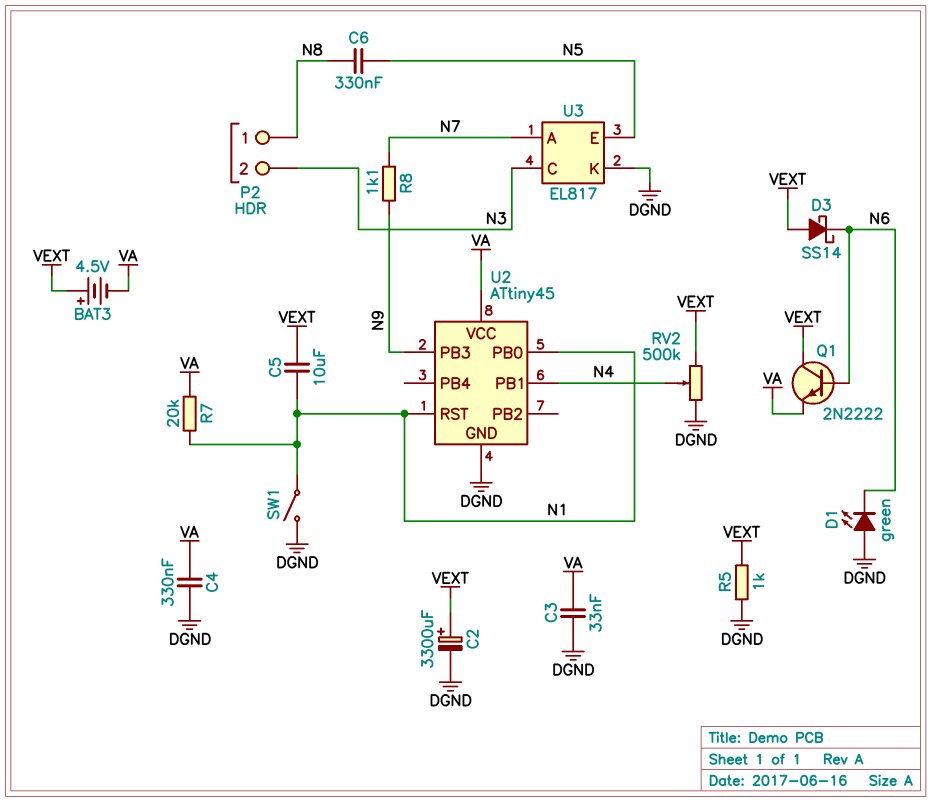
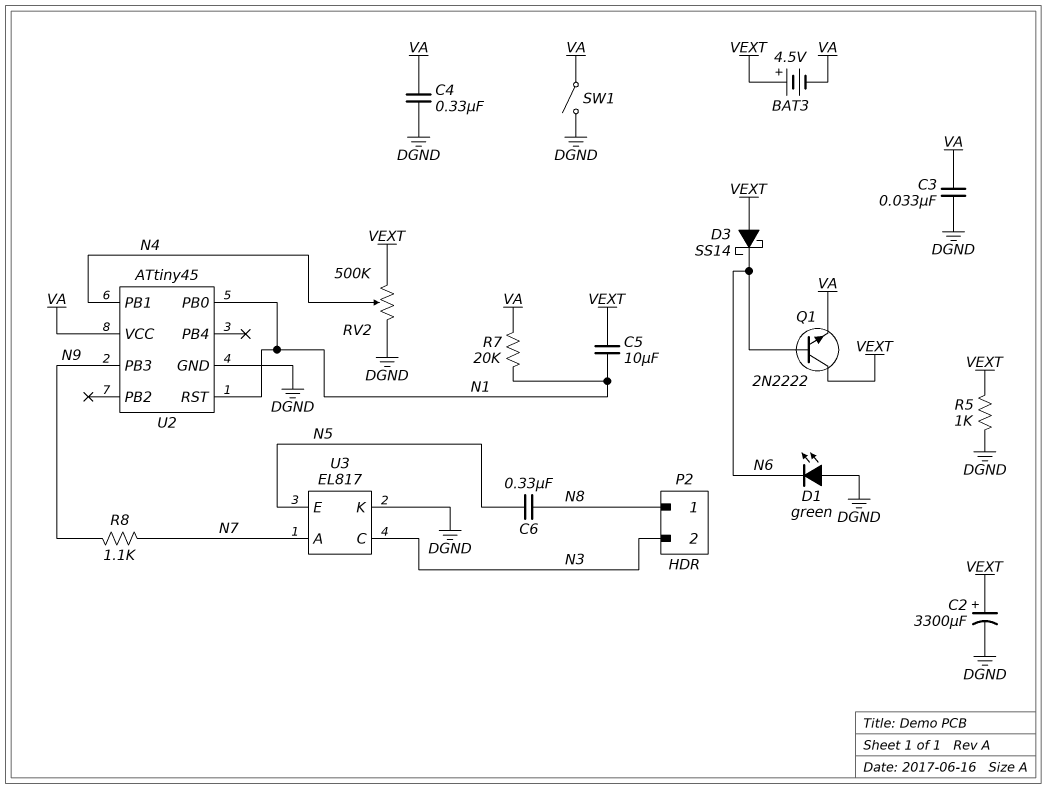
SW1: switch (DGND, N1) -> switch (DGND, VA)

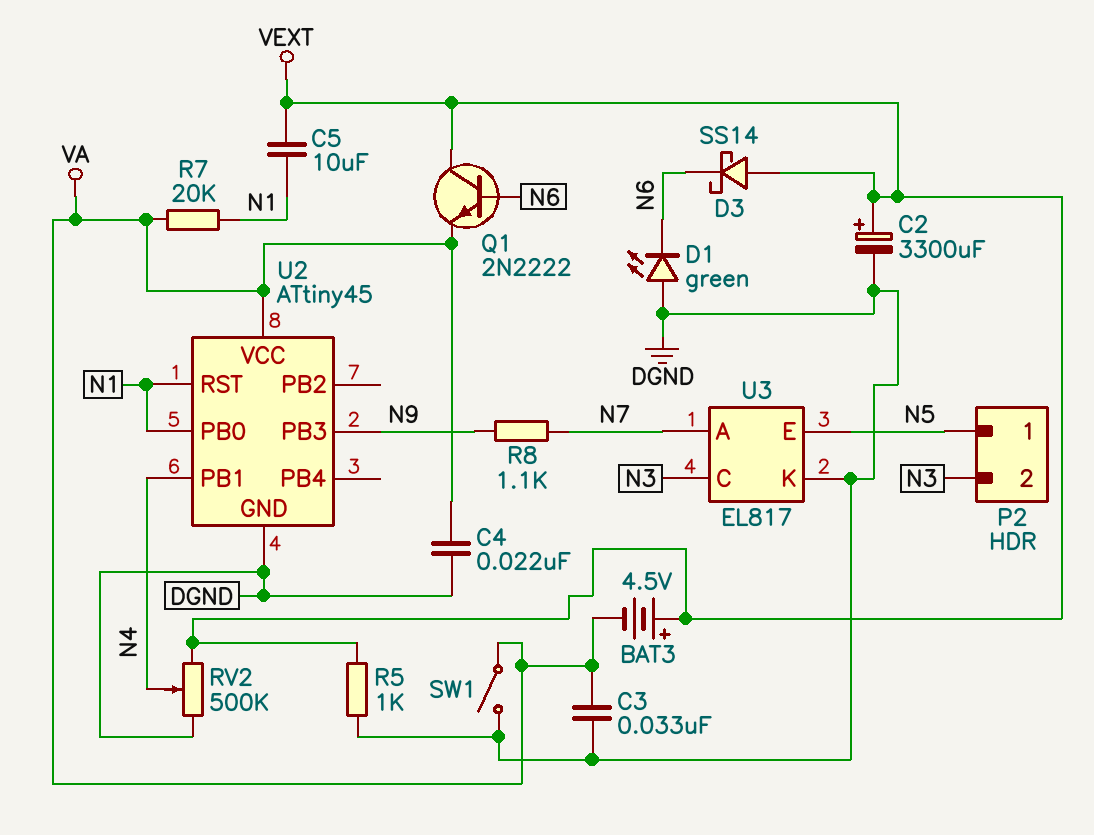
C4: 330nF (DGND, VA) -> 22nF (DGND, VA)
C6: 330nF (N5, N8) -> none
P2 pin 1: N8 -> N5

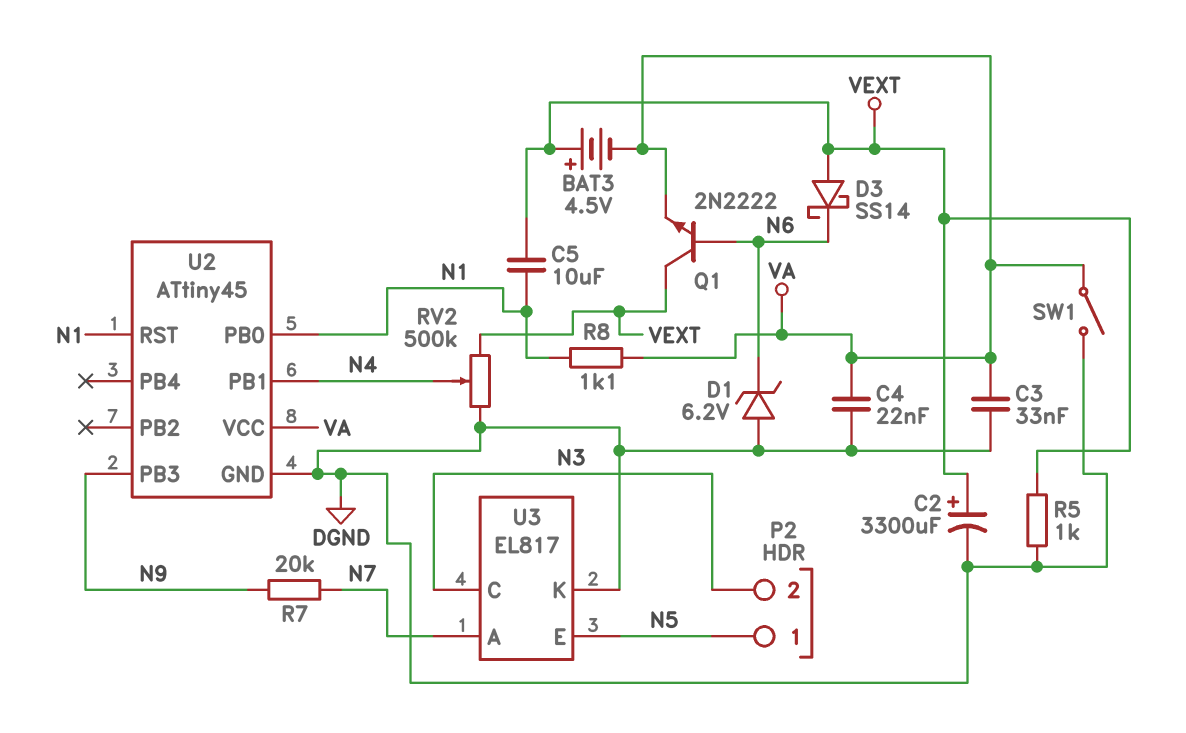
D1: LED green (A DGND, K N6) -> zener 6.2V (A DGND, K N6)
R7: 20k (N1, VA) -> 20k (N7, N9)
R8: 1.1k (N7, N9) -> 1.1k (N1, VA)

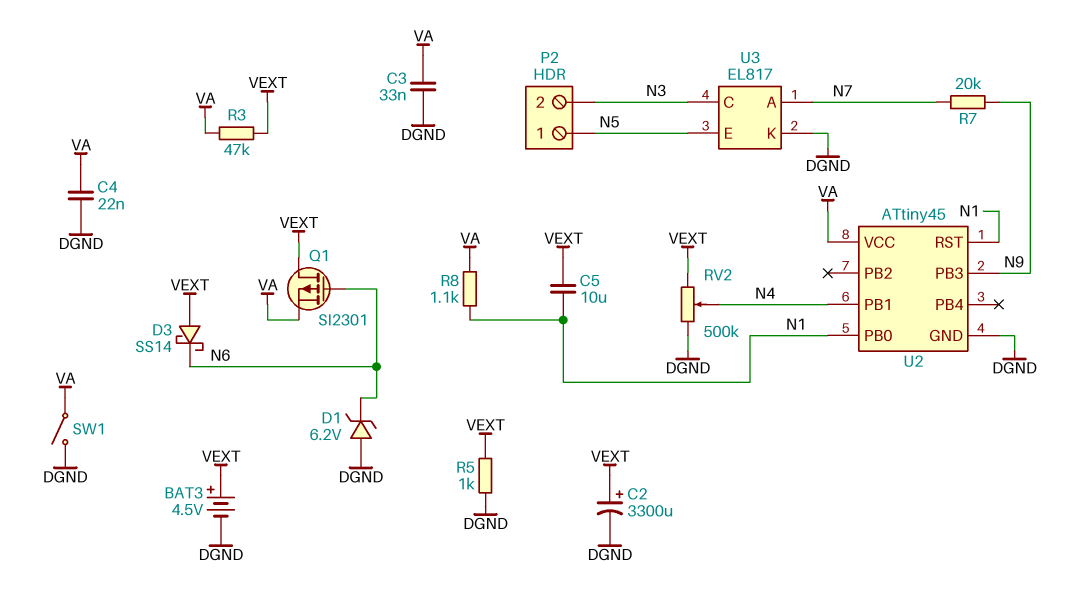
BAT3: 4.5V (plus VEXT, minus VA) -> 4.5V (plus VEXT, minus DGND)
Q1: NPN 2N2222 (B N6, C VEXT, E VA) -> PMOS SI2301 (G N6, D VEXT, S VA)
R3: none -> 47k (VA, VEXT)

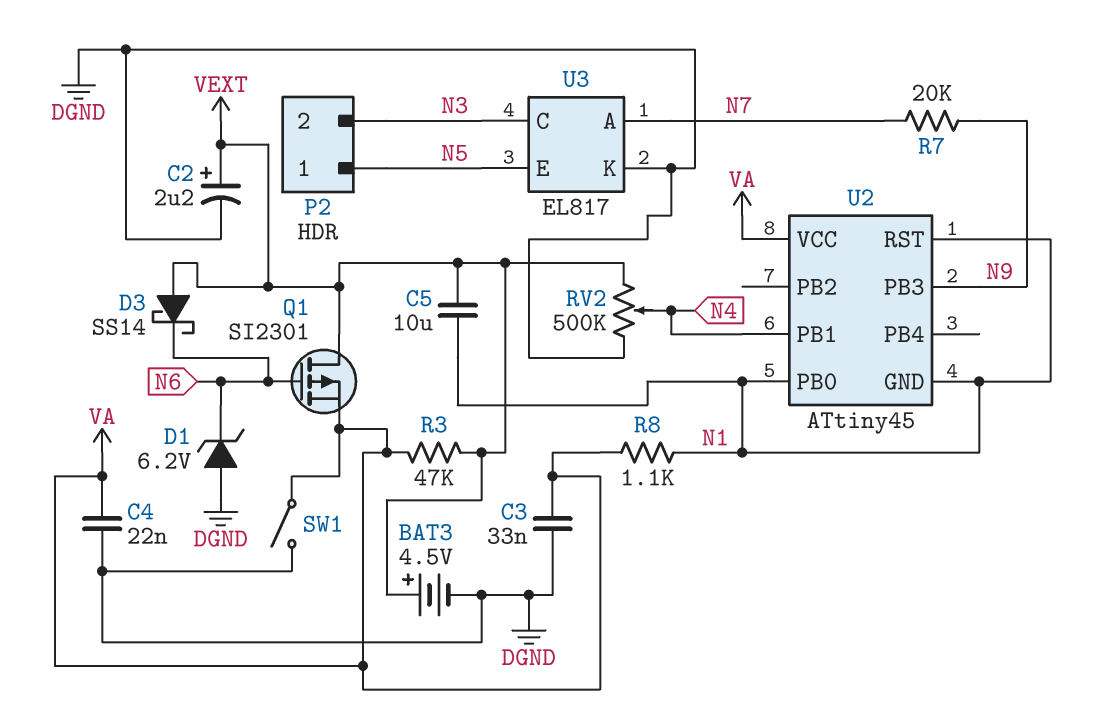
C2: 3300uF (plus VEXT, minus DGND) -> 2.2uF (plus VEXT, minus DGND)
R5: 1k (DGND, VEXT) -> none
U2 pin GND: DGND -> N1

